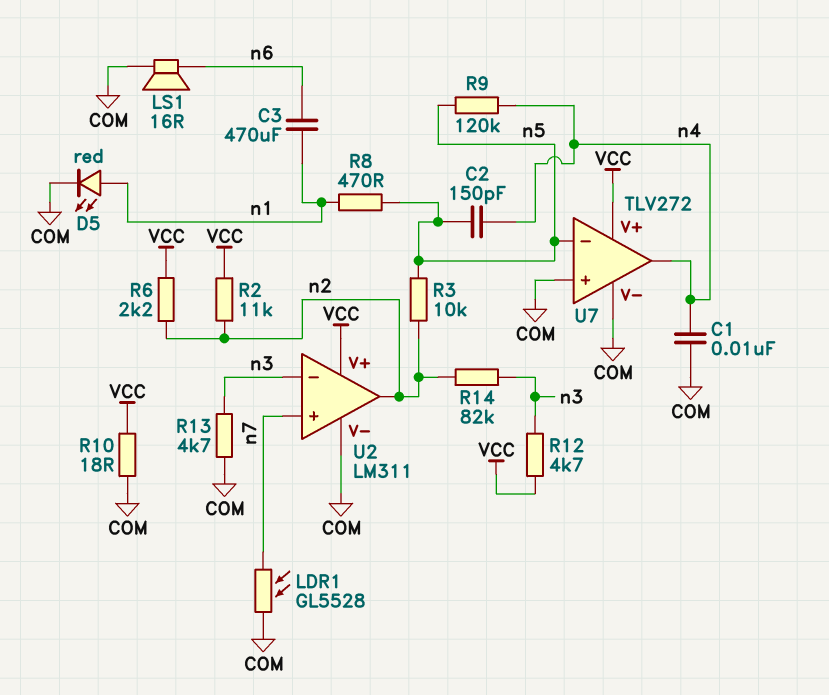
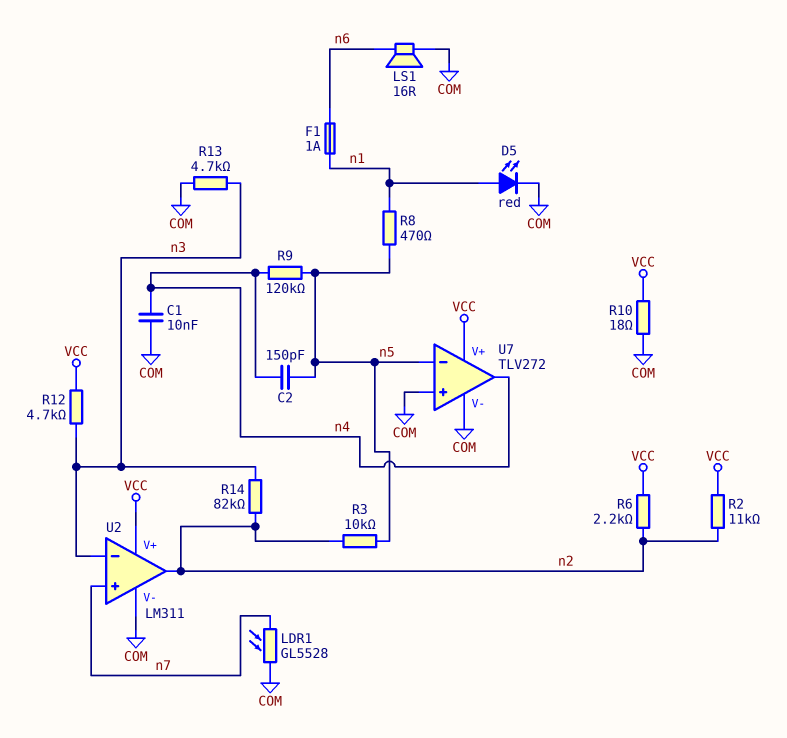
C3: 470uF (n1, n6) -> none
F1: none -> 1A (n1, n6)

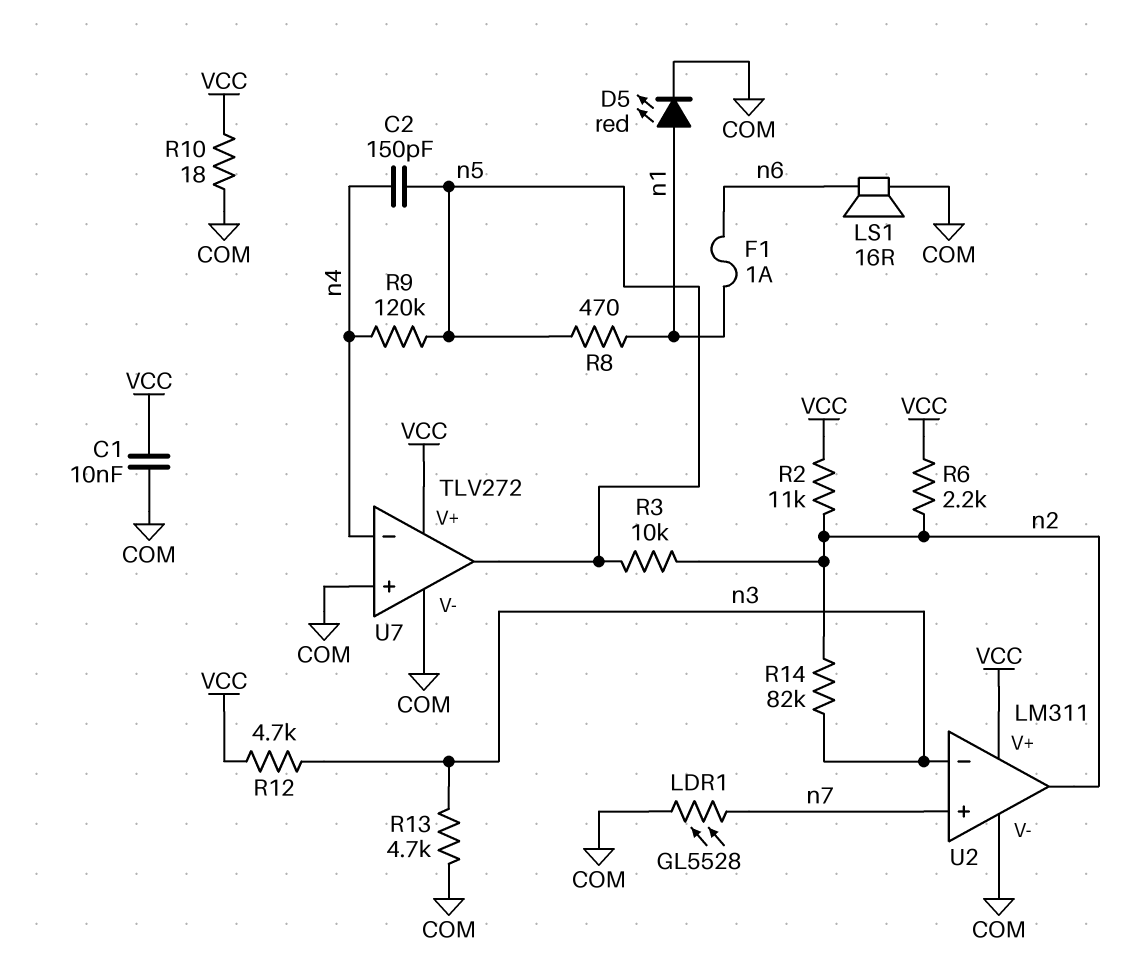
C1: 10nF (COM, n4) -> 10nF (COM, VCC)
U7 pin in-: n5 -> n4
U7 pin out: n4 -> n5

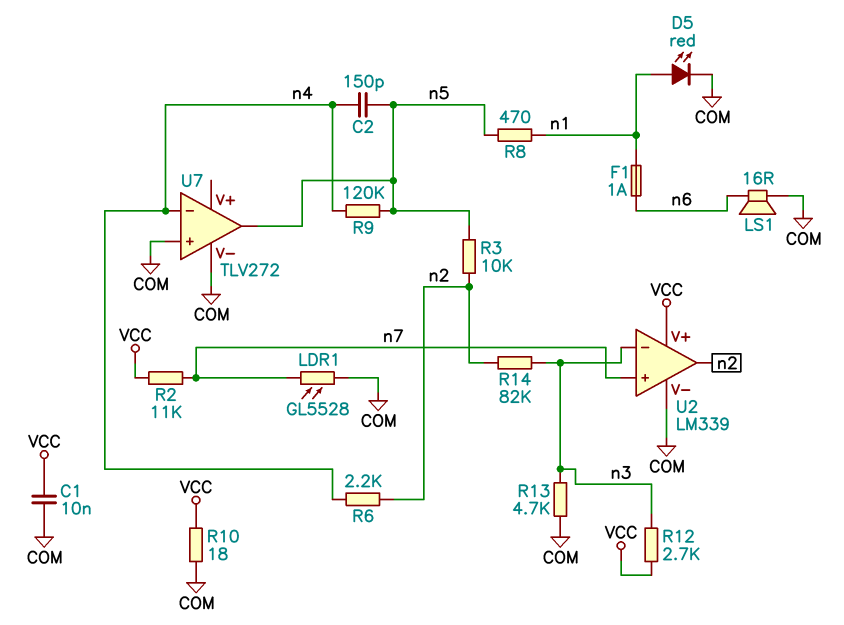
R2: 11k (VCC, n2) -> 11k (VCC, n7)
R6: 2.2k (VCC, n2) -> 2.2k (n2, n4)
R12: 4.7k (VCC, n3) -> 2.7k (VCC, n3)
U2: LM311 -> LM339
U7 pin V+: VCC -> none

